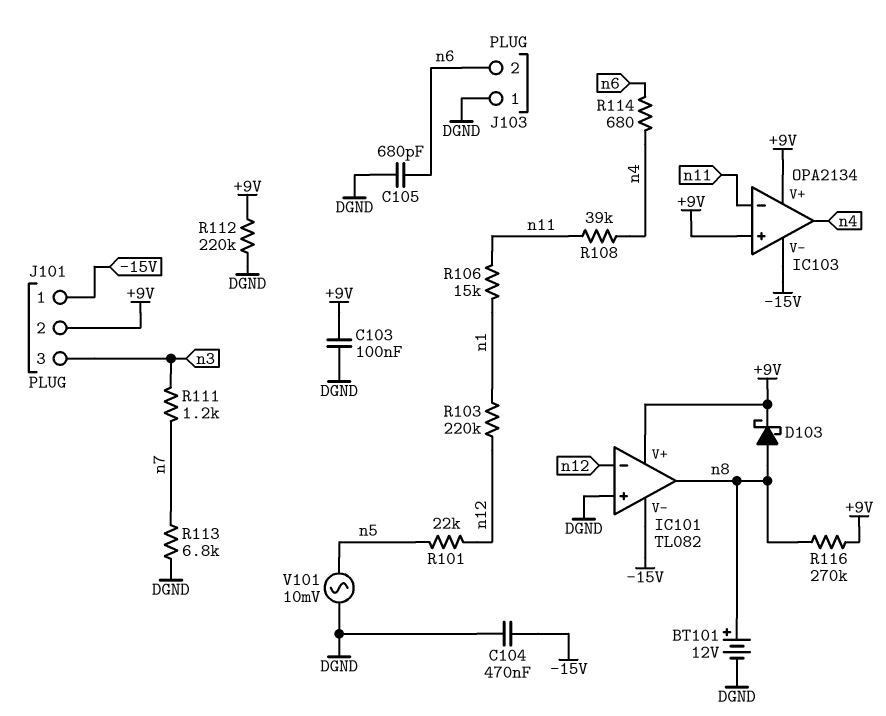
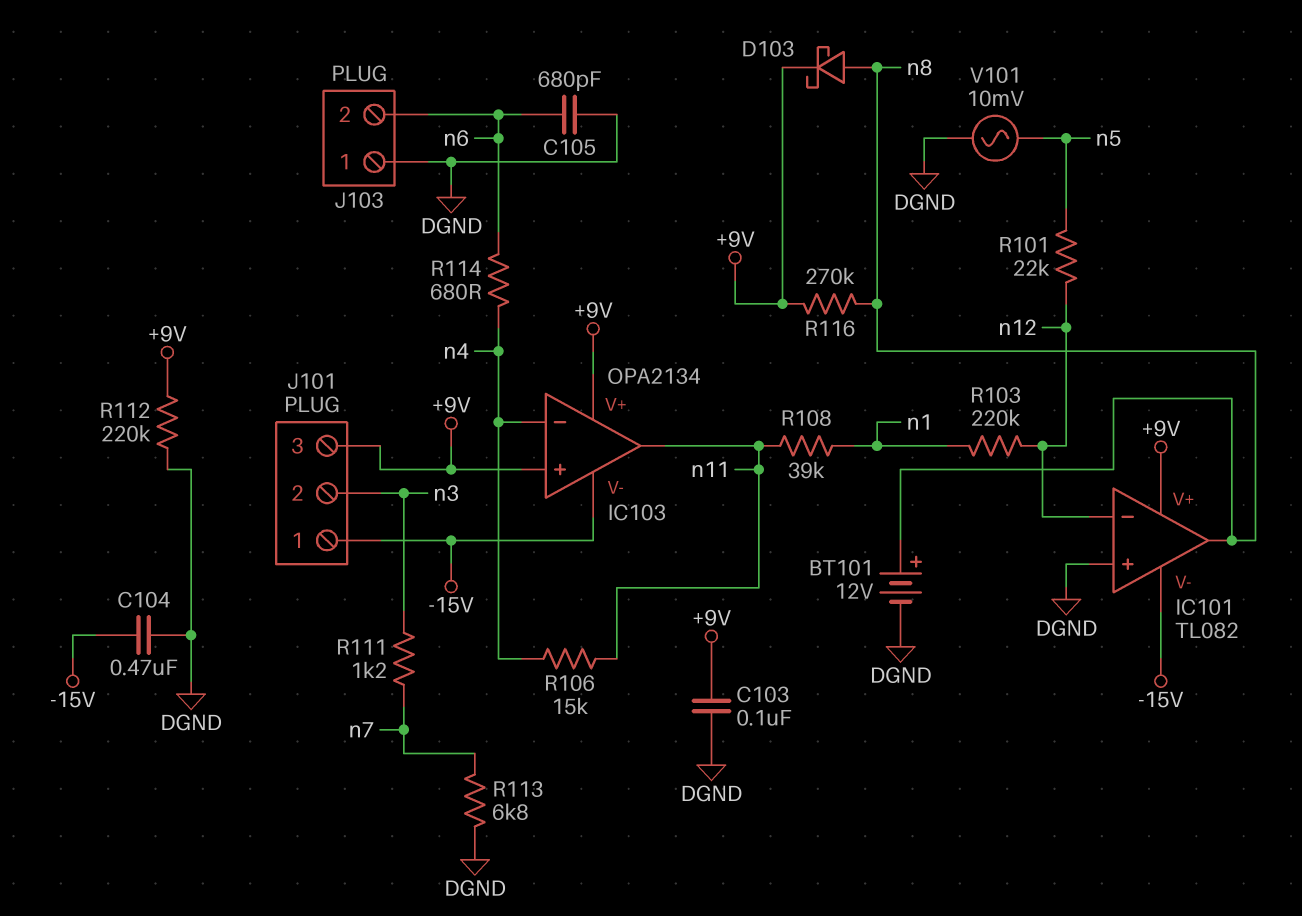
IC103 pin in-: n11 -> n4
IC103 pin out: n4 -> n11
J101 pin 2: +9V -> n3
J101 pin 3: n3 -> +9V
R106: 15k (n1, n11) -> 15k (n4, n11)
R108: 39k (n4, n11) -> 39k (n1, n11)

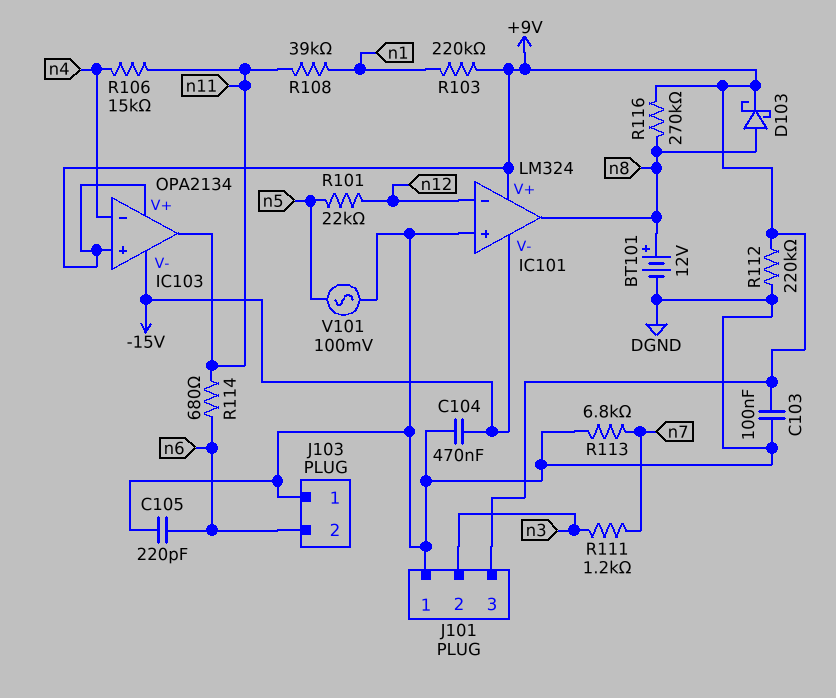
C105: 680pF (DGND, n6) -> 220pF (DGND, n6)
IC101: TL082 -> LM324
J101 pin 1: -15V -> DGND
R103: 220k (n1, n12) -> 220k (+9V, n1)
R114: 680 (n4, n6) -> 680 (n6, n11)
V101: AC 10mV (DGND, n5) -> AC 100mV (DGND, n5)

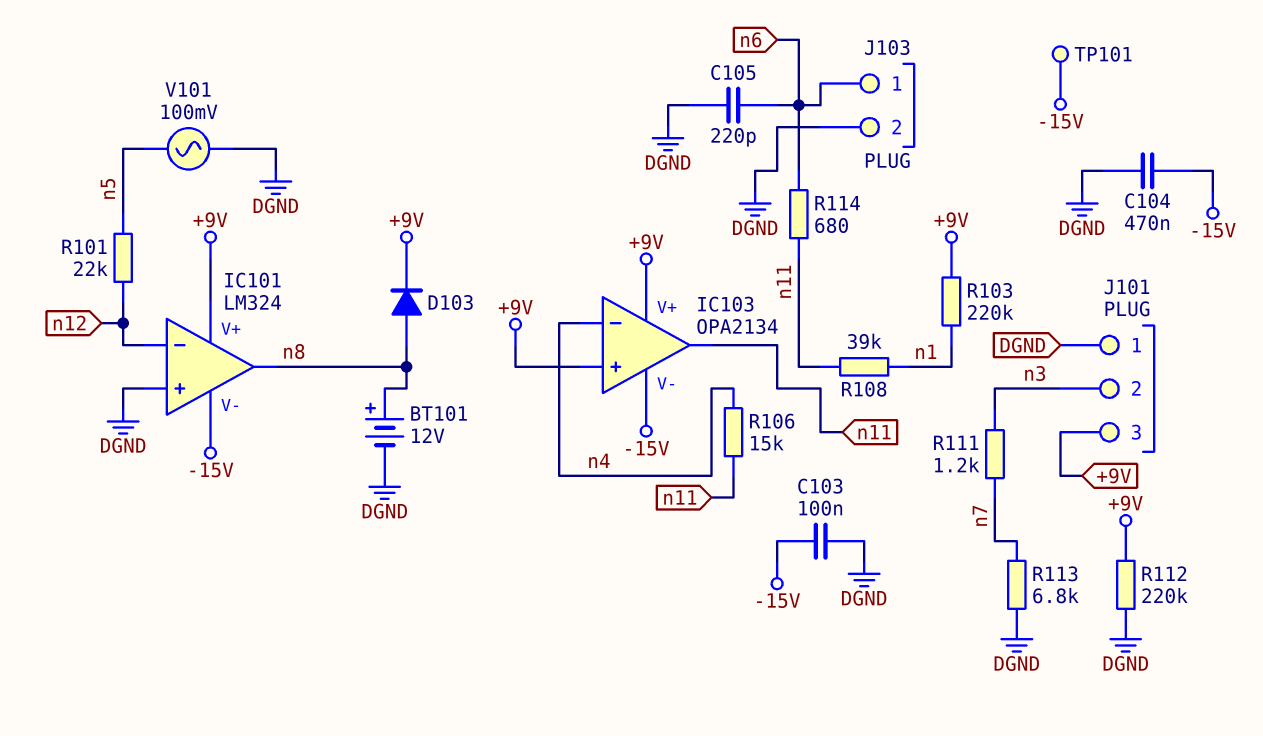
C103: 100nF (+9V, DGND) -> 100nF (-15V, DGND)
D103: schottky (A n8, K +9V) -> diode (A n8, K +9V)
J103 pin 1: DGND -> n6
J103 pin 2: n6 -> DGND
R116: 270k (+9V, n8) -> none
TP101: none -> test point (-15V)

